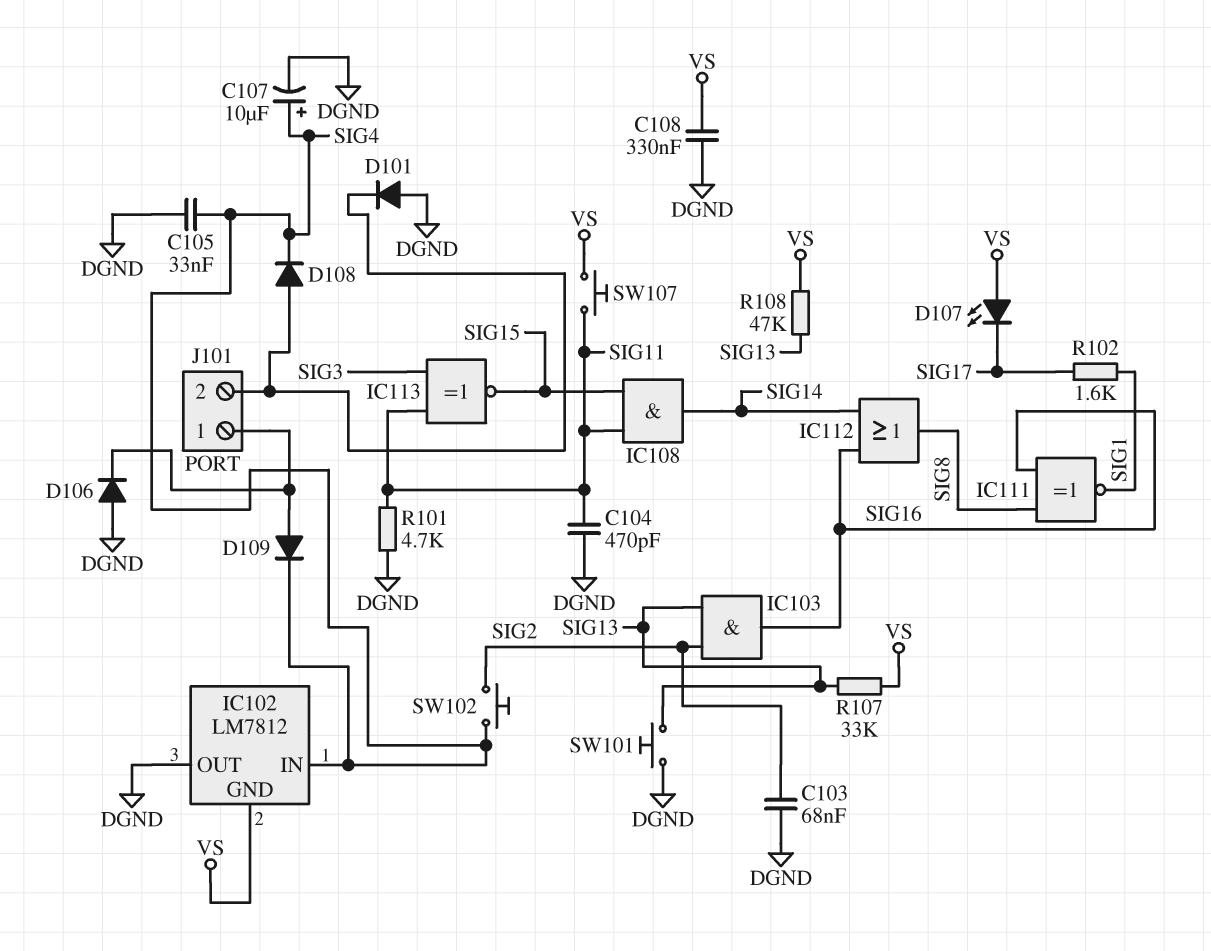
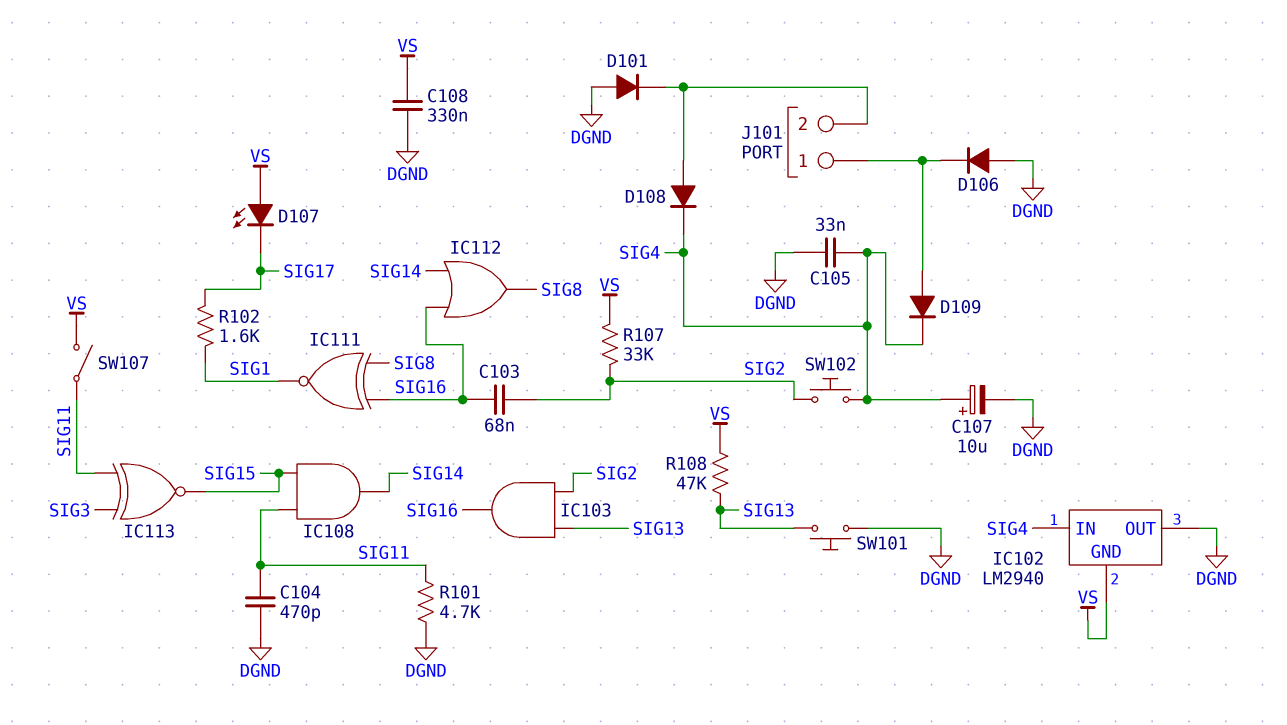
C103: 68nF (DGND, SIG2) -> 68nF (SIG2, SIG16)
IC102: LM7812 -> LM2940
R107: 33k (SIG13, VS) -> 33k (SIG2, VS)
SW107: button (SIG11, VS) -> switch (SIG11, VS)

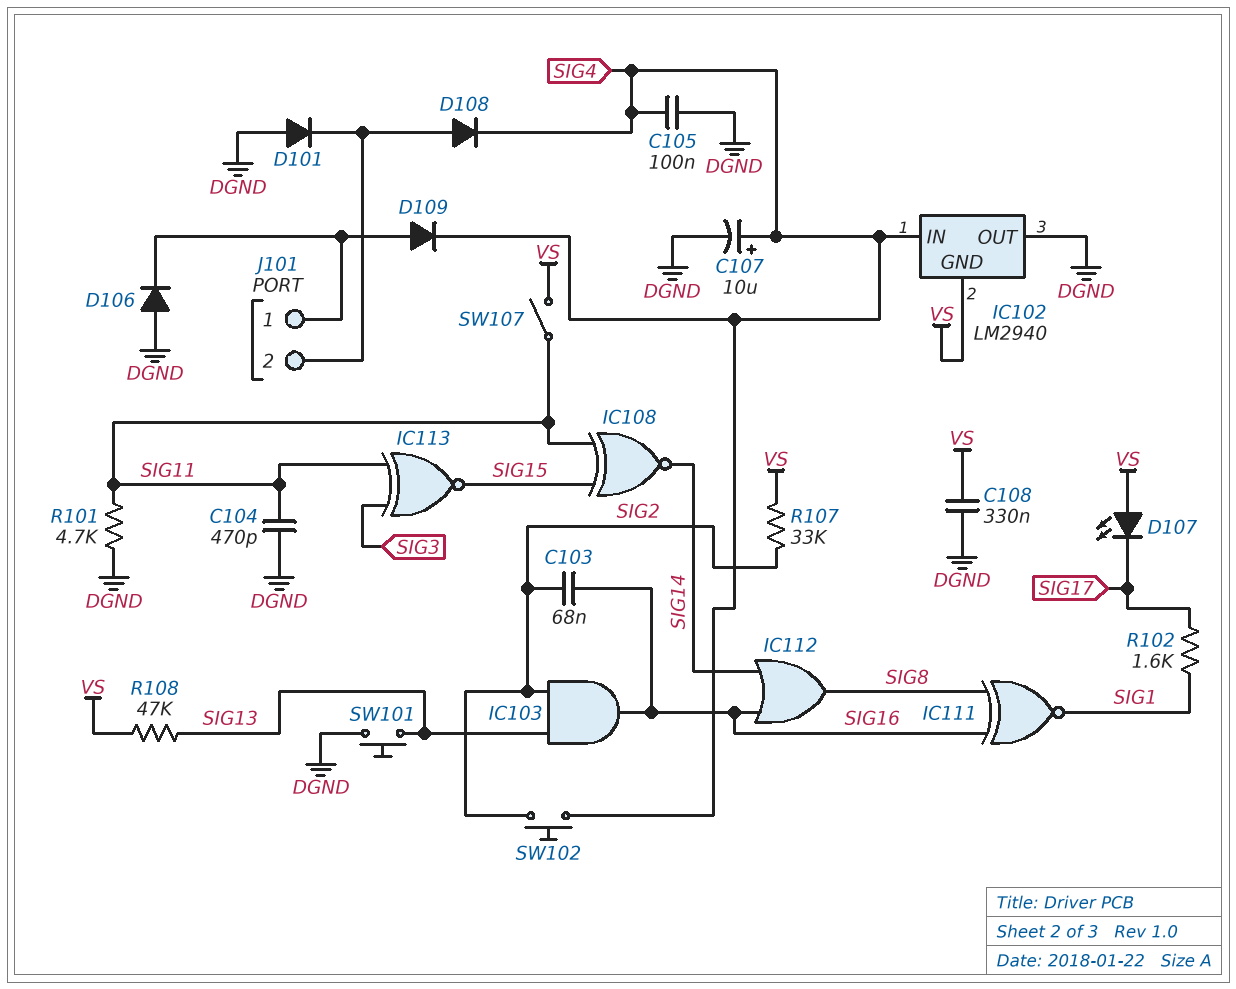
C105: 33nF (DGND, SIG4) -> 100nF (DGND, SIG4)
IC108: AND (in SIG11, in SIG15, out SIG14) -> XNOR (in SIG11, in SIG15, out SIG14)

